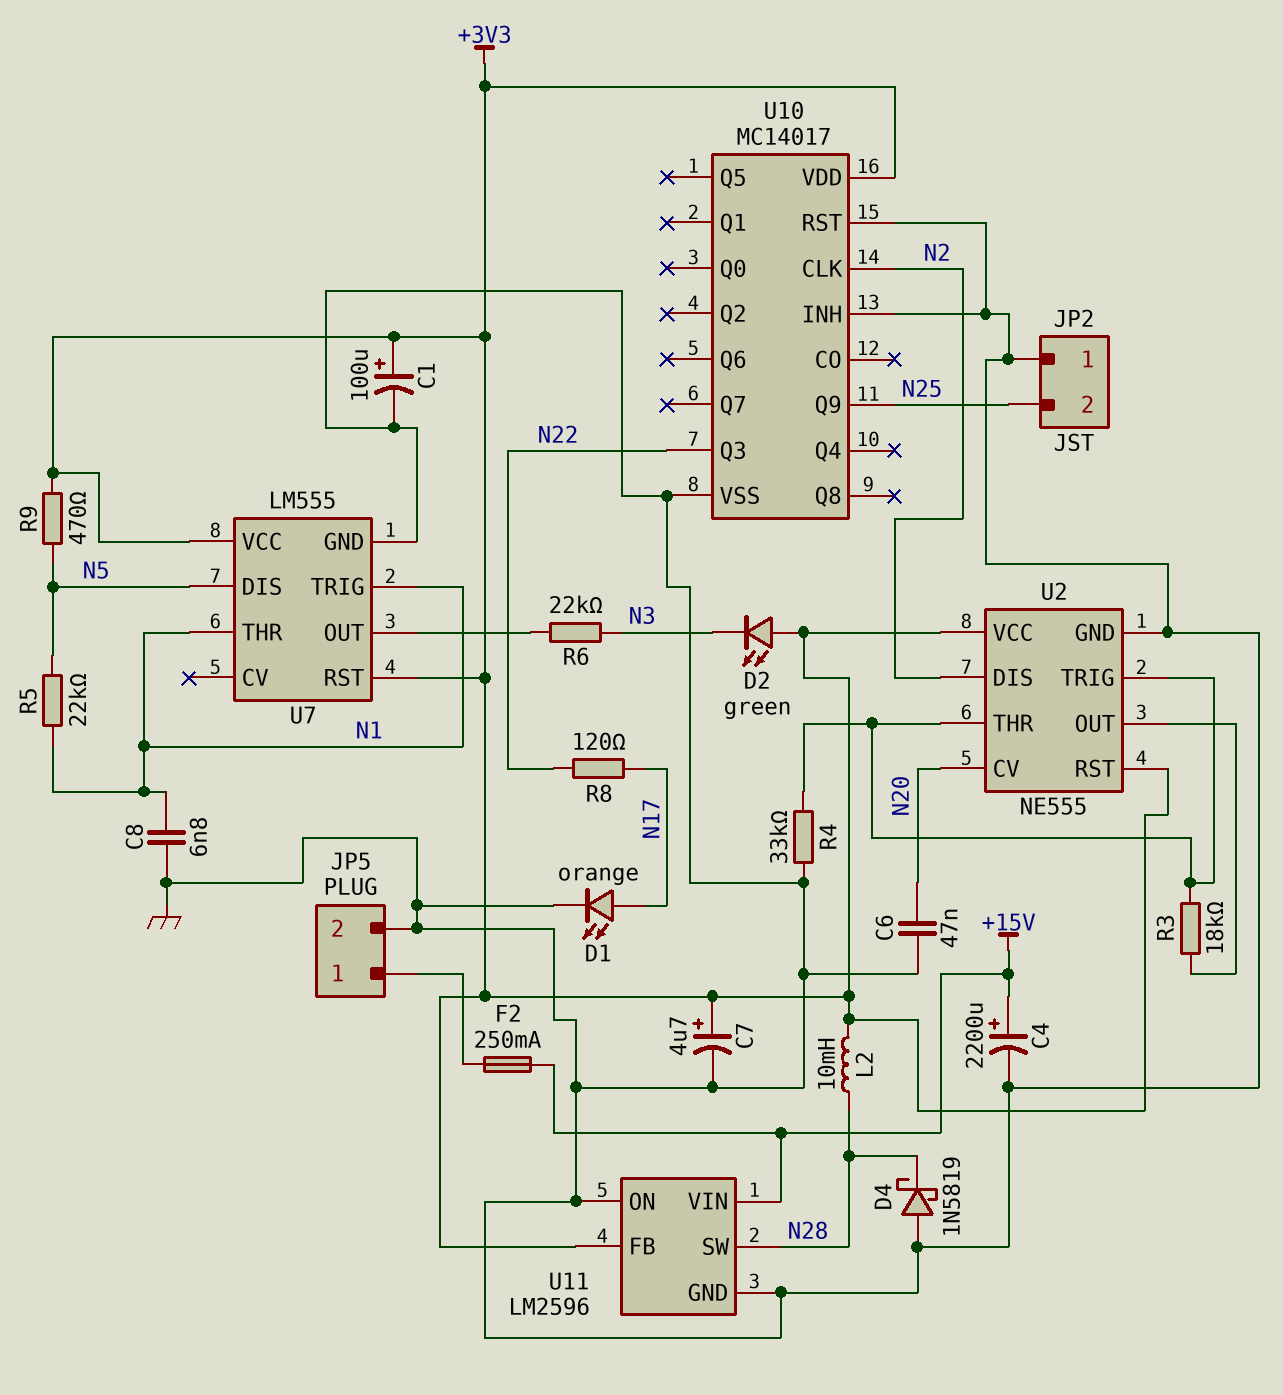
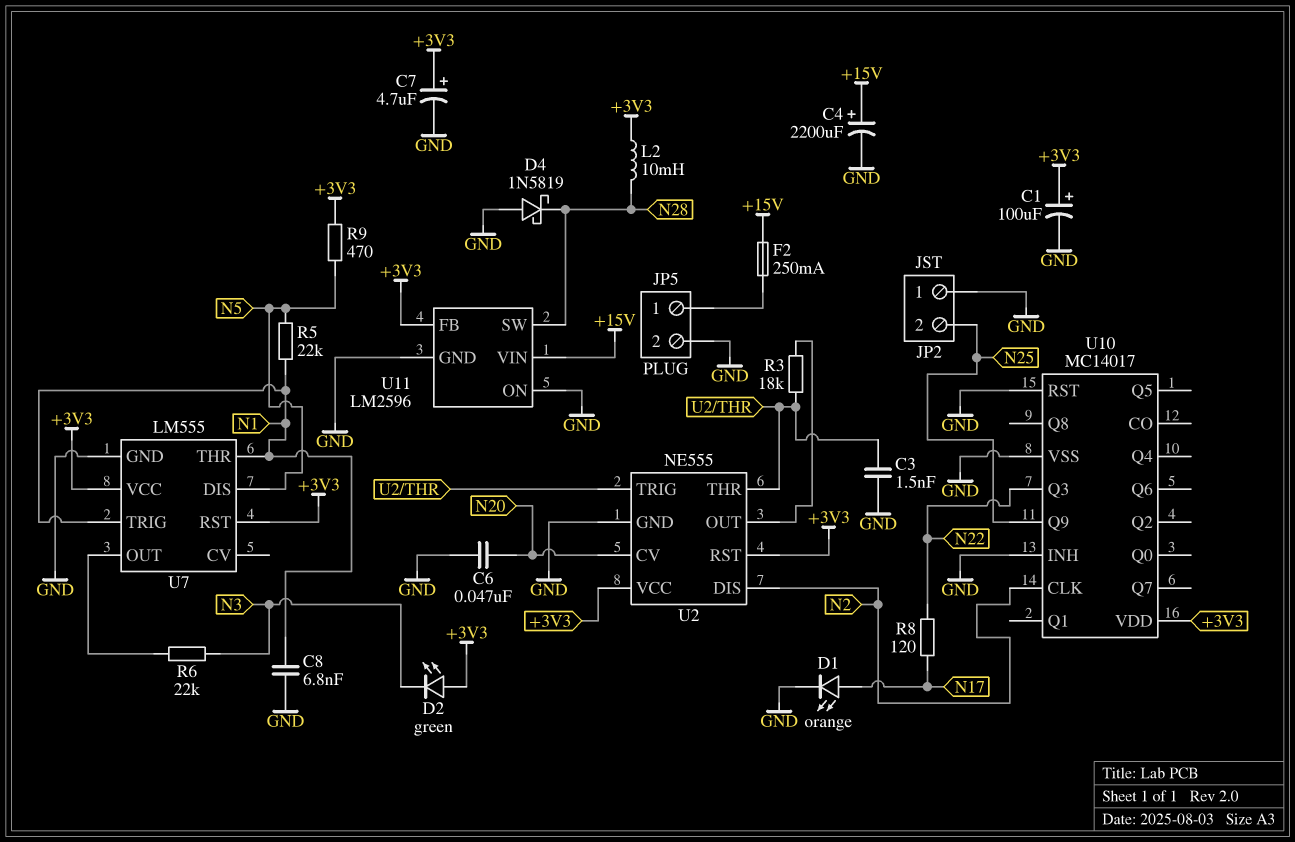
C3: none -> 1.5nF (GND, U2/THR)
R4: 33k (GND, U2/THR) -> none

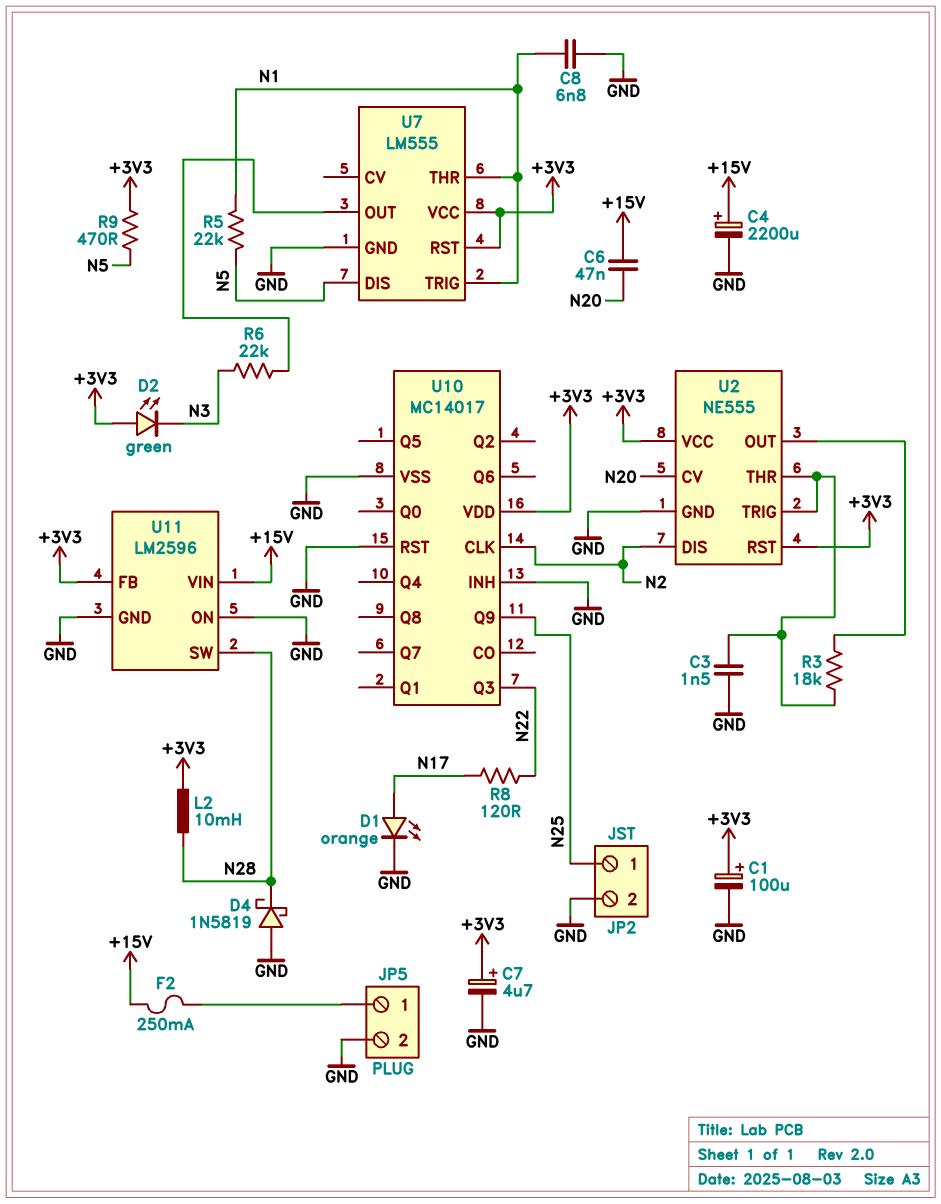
C6: 47nF (GND, N20) -> 47nF (+15V, N20)
JP2 pin 1: GND -> N25
JP2 pin 2: N25 -> GND

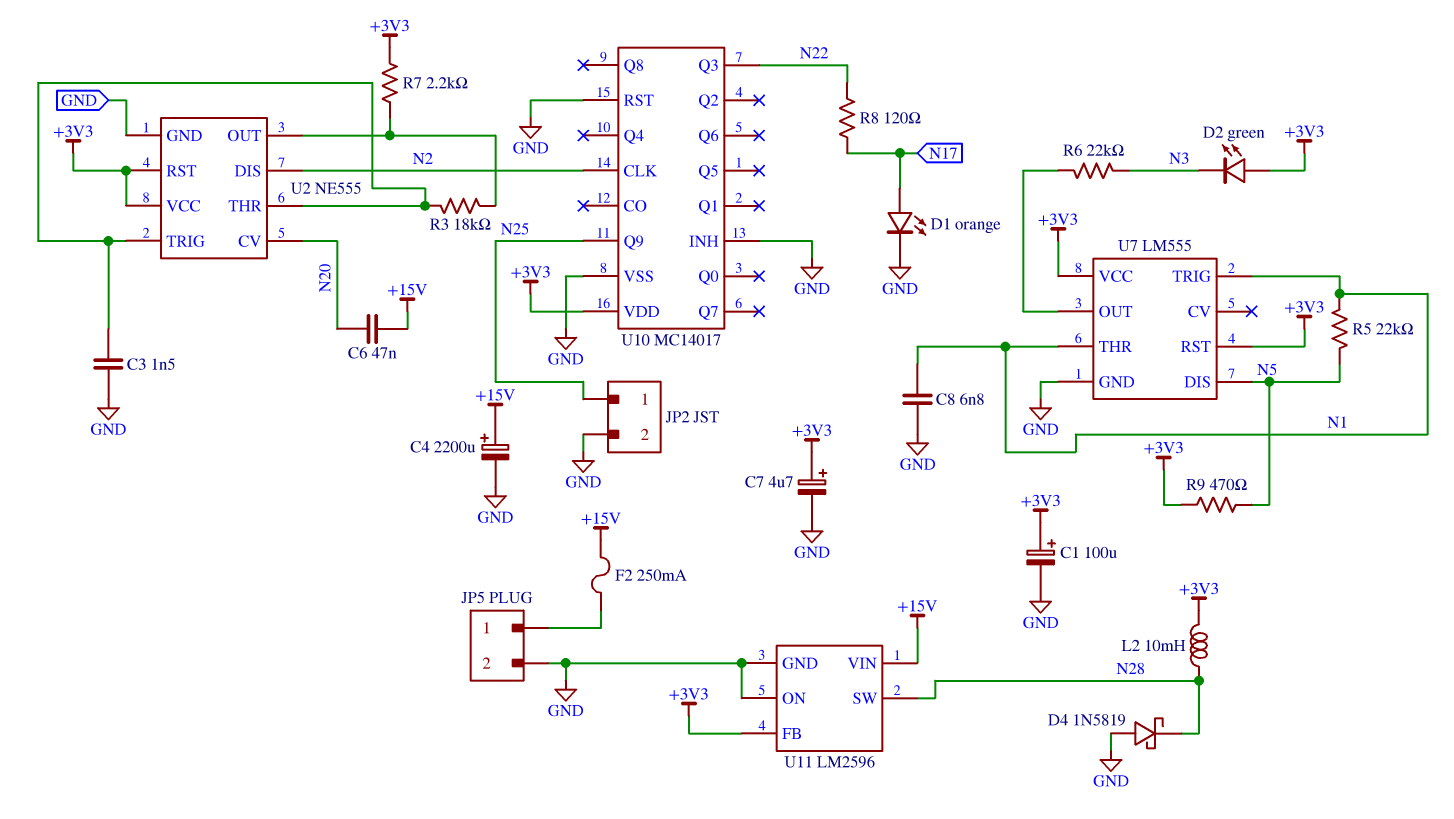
R7: none -> 2.2k (+3V3, U2/OUT)

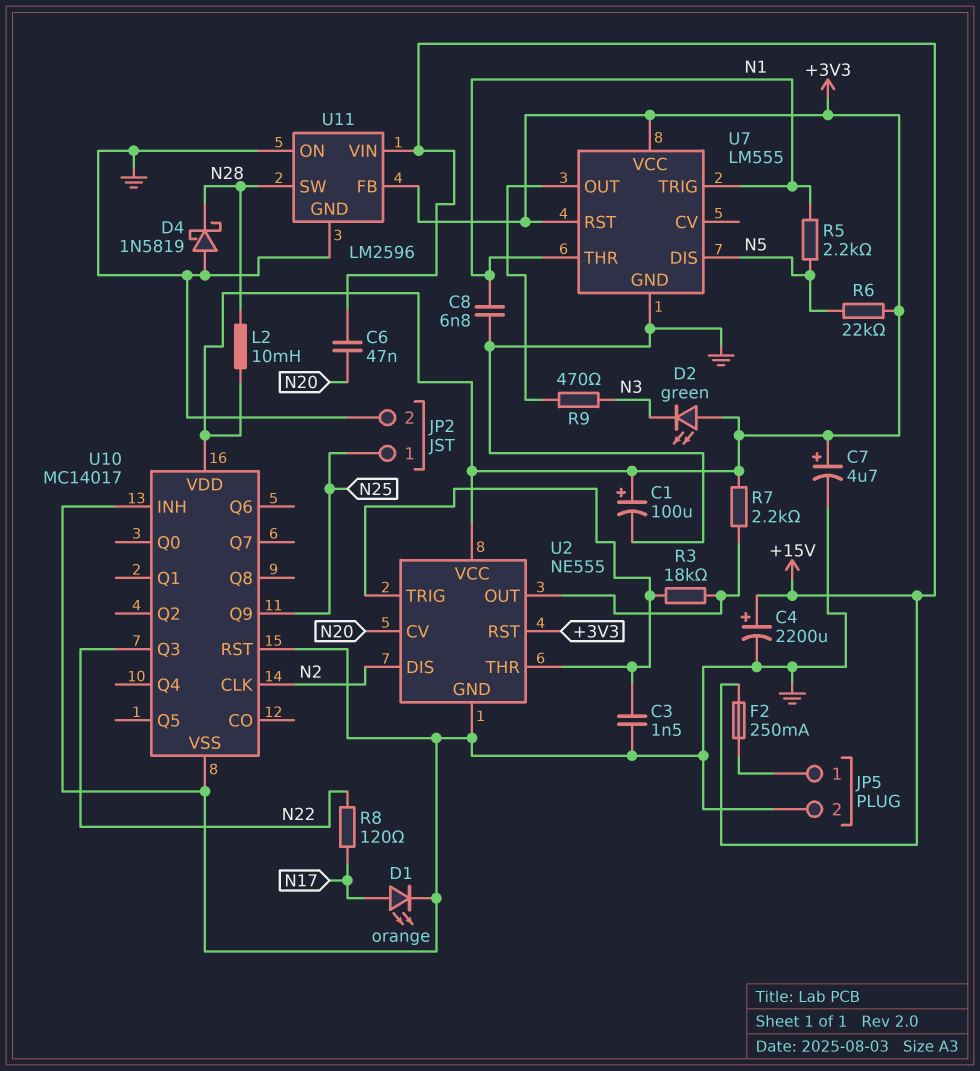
R5: 22k (N1, N5) -> 2.2k (N1, N5)
R6: 22k (N3, U7/OUT) -> 22k (+3V3, N5)
R9: 470 (+3V3, N5) -> 470 (N3, U7/OUT)

